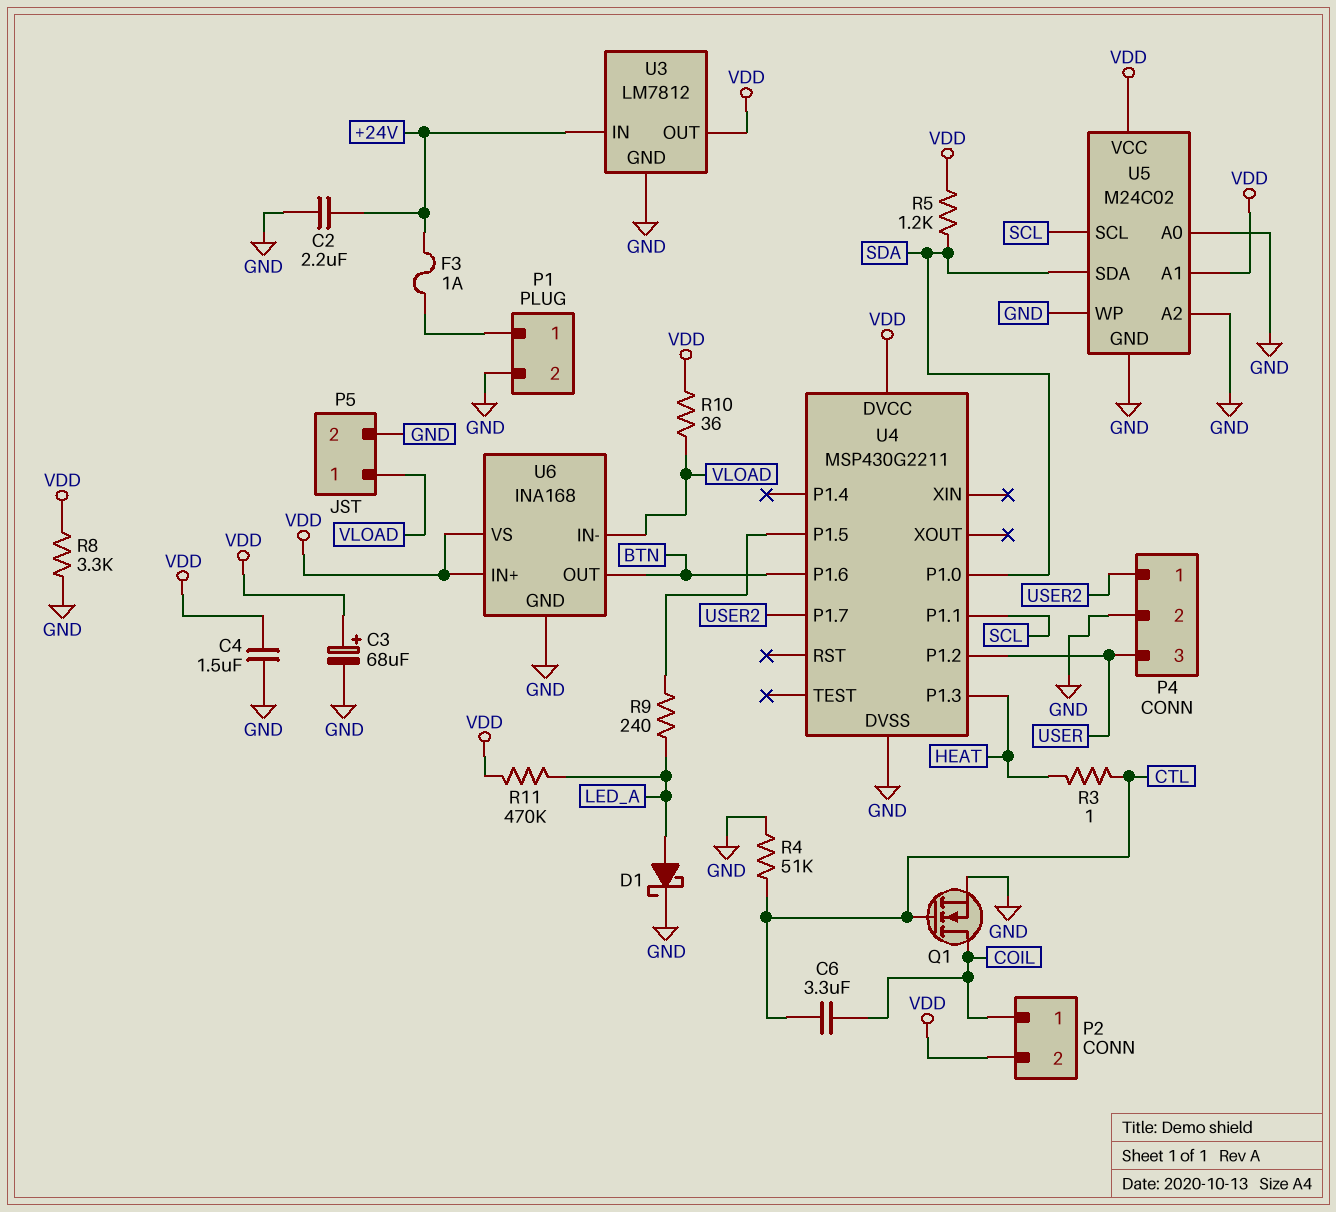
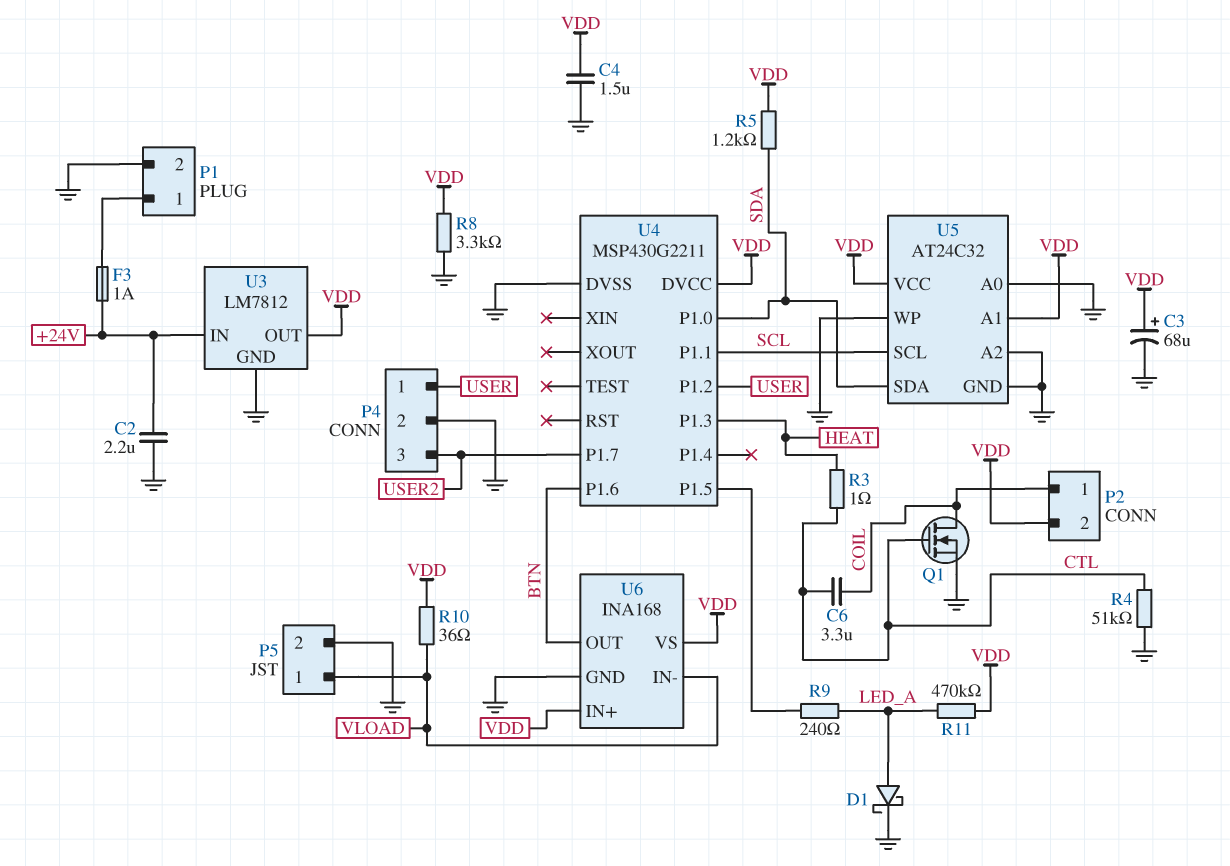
P4 pin 1: USER2 -> USER
P4 pin 3: USER -> USER2
U5: M24C02 -> AT24C32

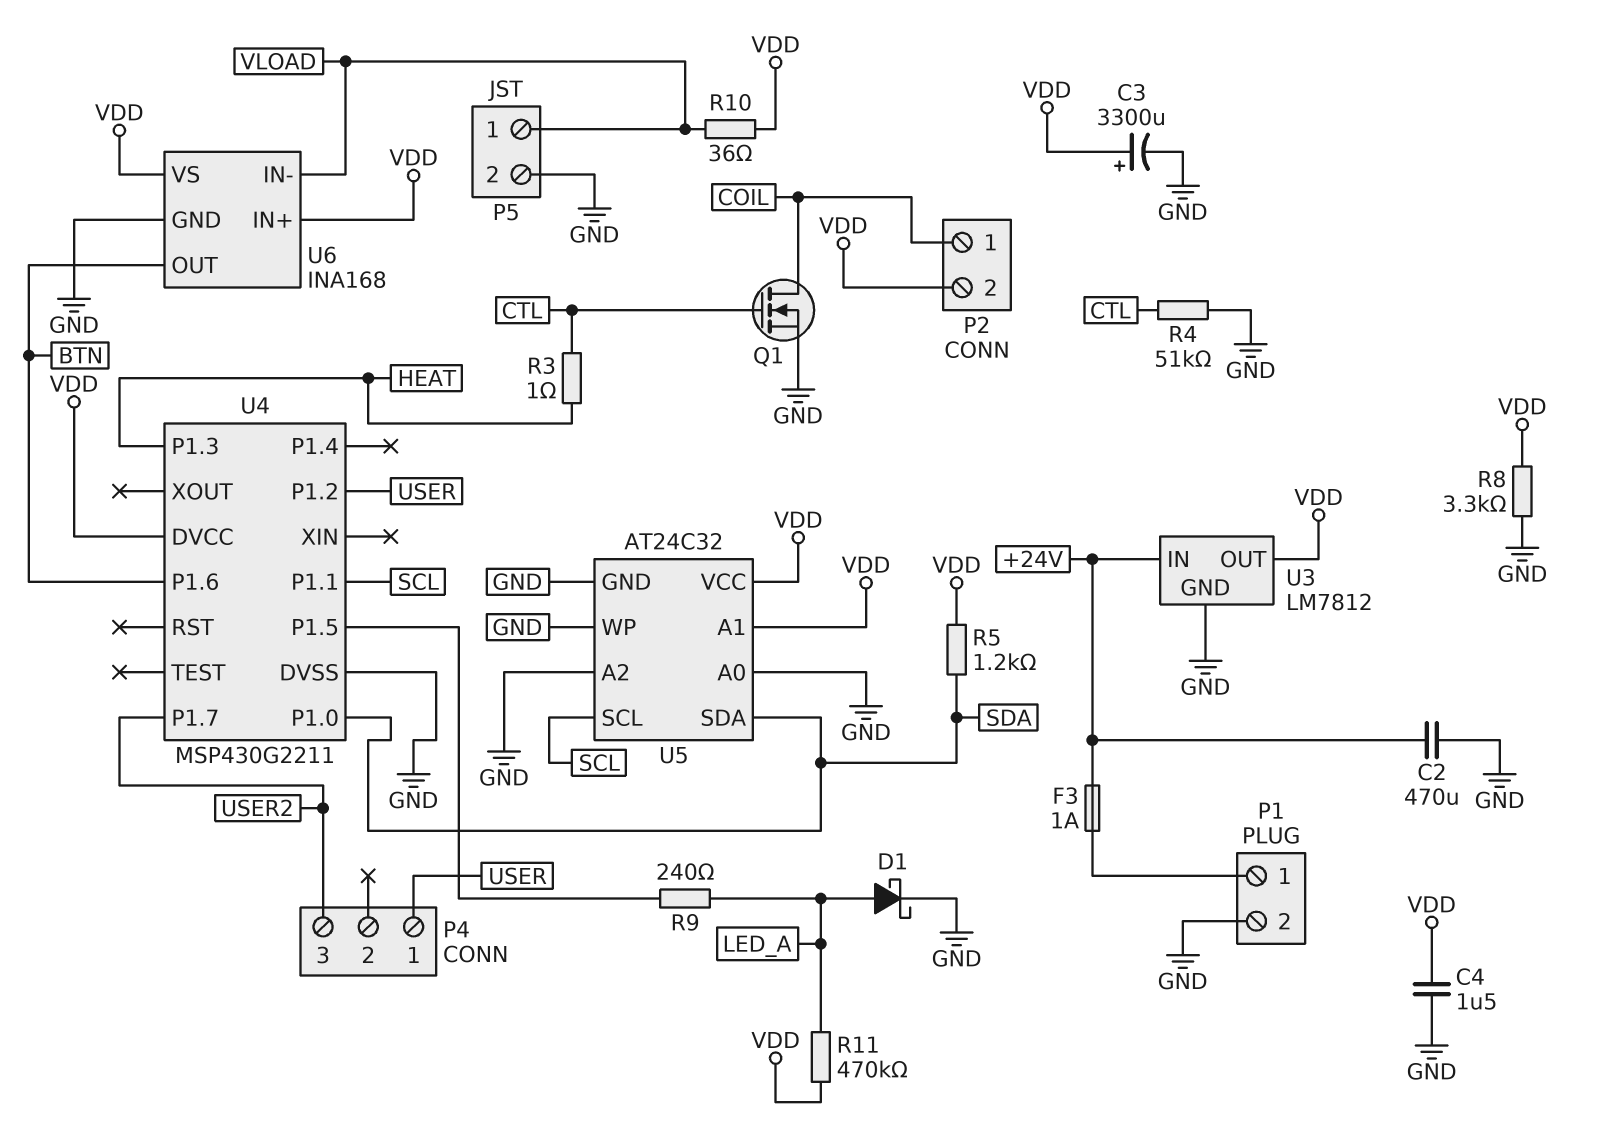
C2: 2.2uF (+24V, GND) -> 470uF (+24V, GND)
C3: 68uF (plus VDD, minus GND) -> 3300uF (plus VDD, minus GND)
C6: 3.3uF (COIL, CTL) -> none
P4 pin 2: GND -> none

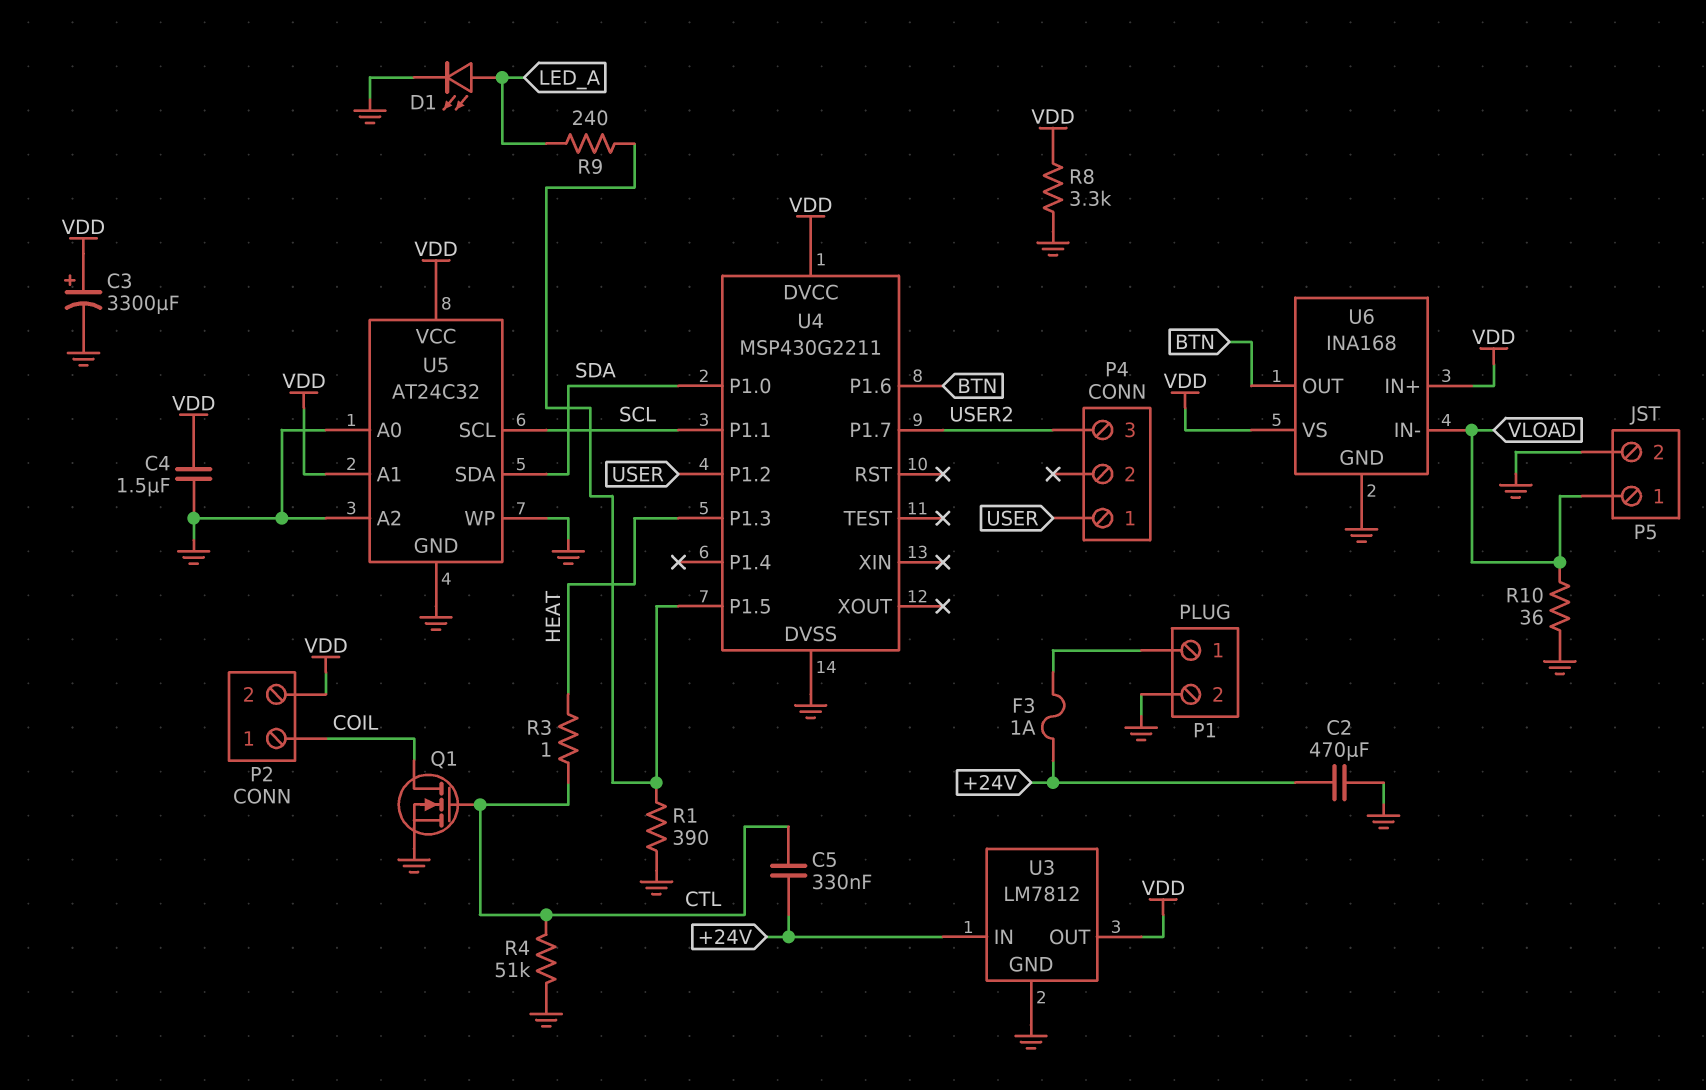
C5: none -> 330nF (+24V, CTL)
D1: schottky (A LED_A, K GND) -> LED (A LED_A, K GND)
R1: none -> 390 (GND, U4/P1.5)
R5: 1.2k (SDA, VDD) -> none
R10: 36 (VDD, VLOAD) -> 36 (GND, VLOAD)
R11: 470k (LED_A, VDD) -> none

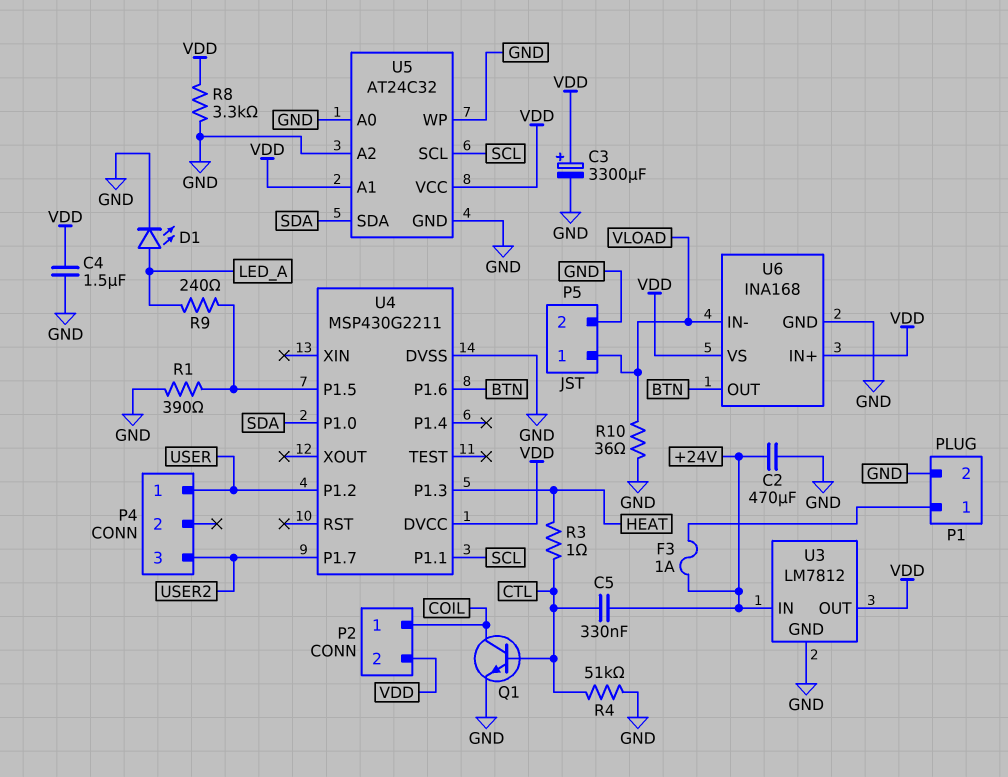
Q1: NMOS (G CTL, D COIL, S GND) -> NPN (B CTL, C COIL, E GND)

